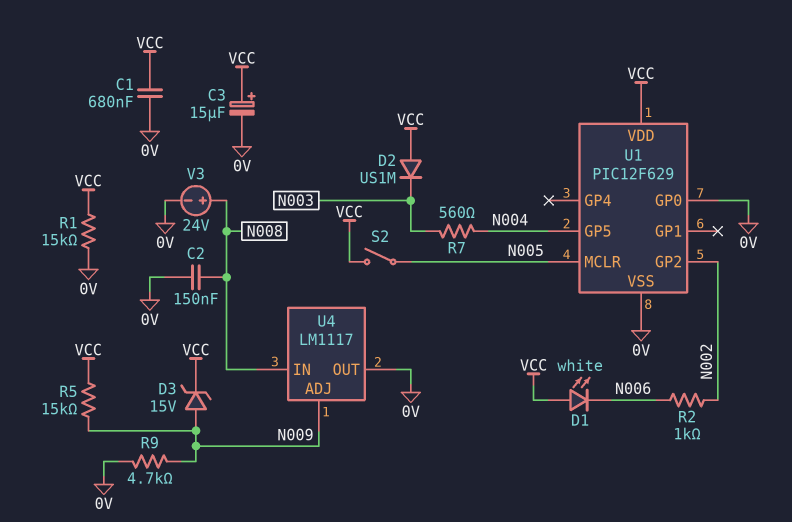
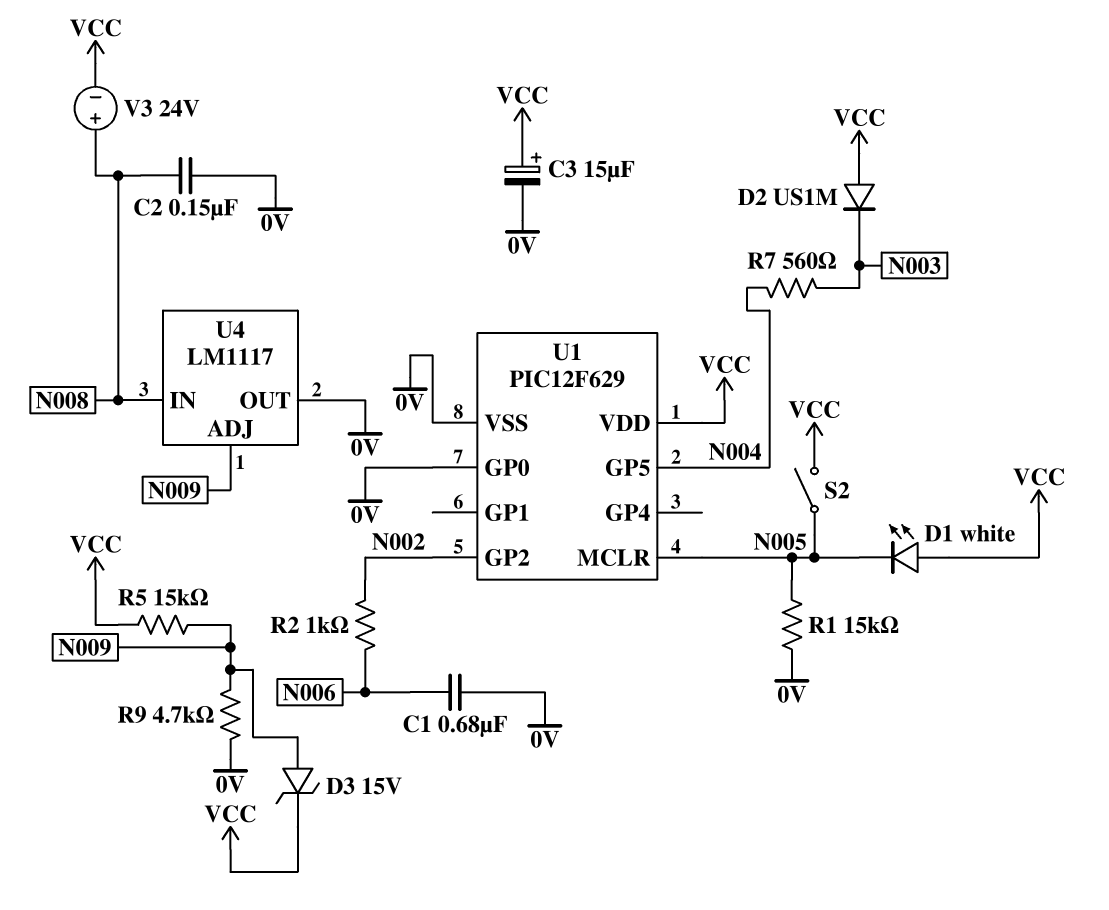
C1: 680nF (0V, VCC) -> 680nF (0V, N006)
D1: LED white (A VCC, K N006) -> LED white (A VCC, K N005)
R1: 15k (0V, VCC) -> 15k (0V, N005)
V3: 24V (plus N008, minus 0V) -> 24V (plus N008, minus VCC)

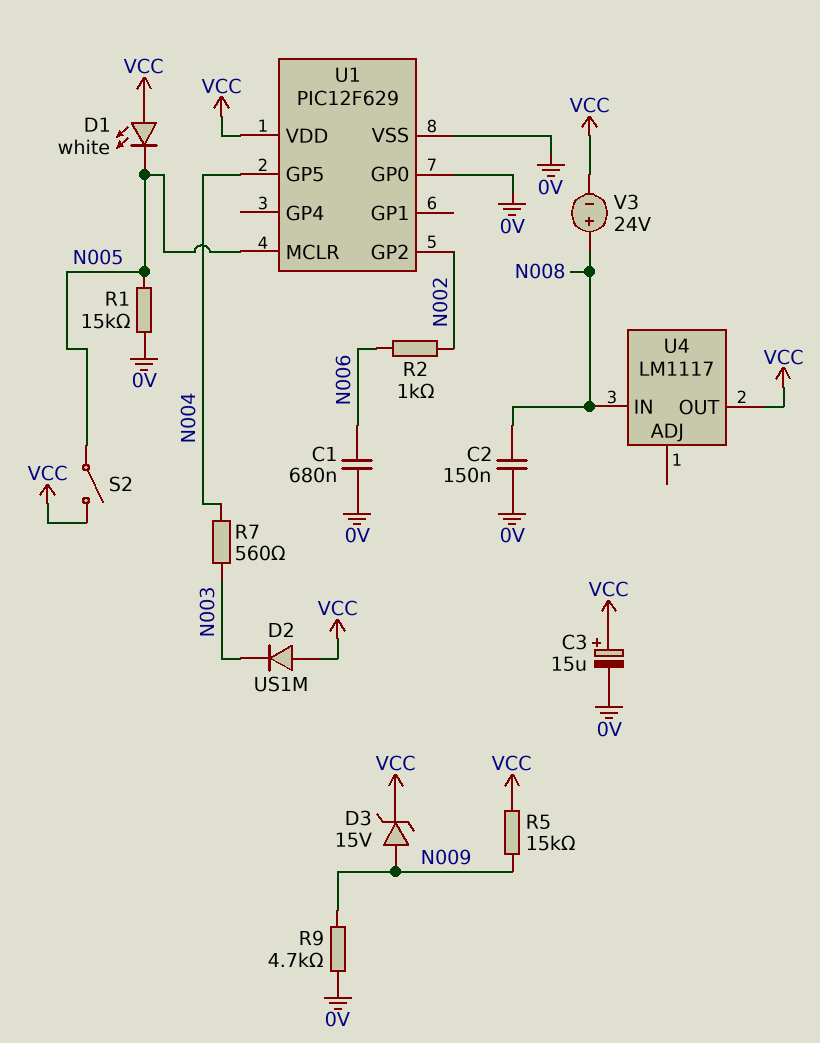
U4 pin ADJ: N009 -> none
U4 pin OUT: 0V -> VCC

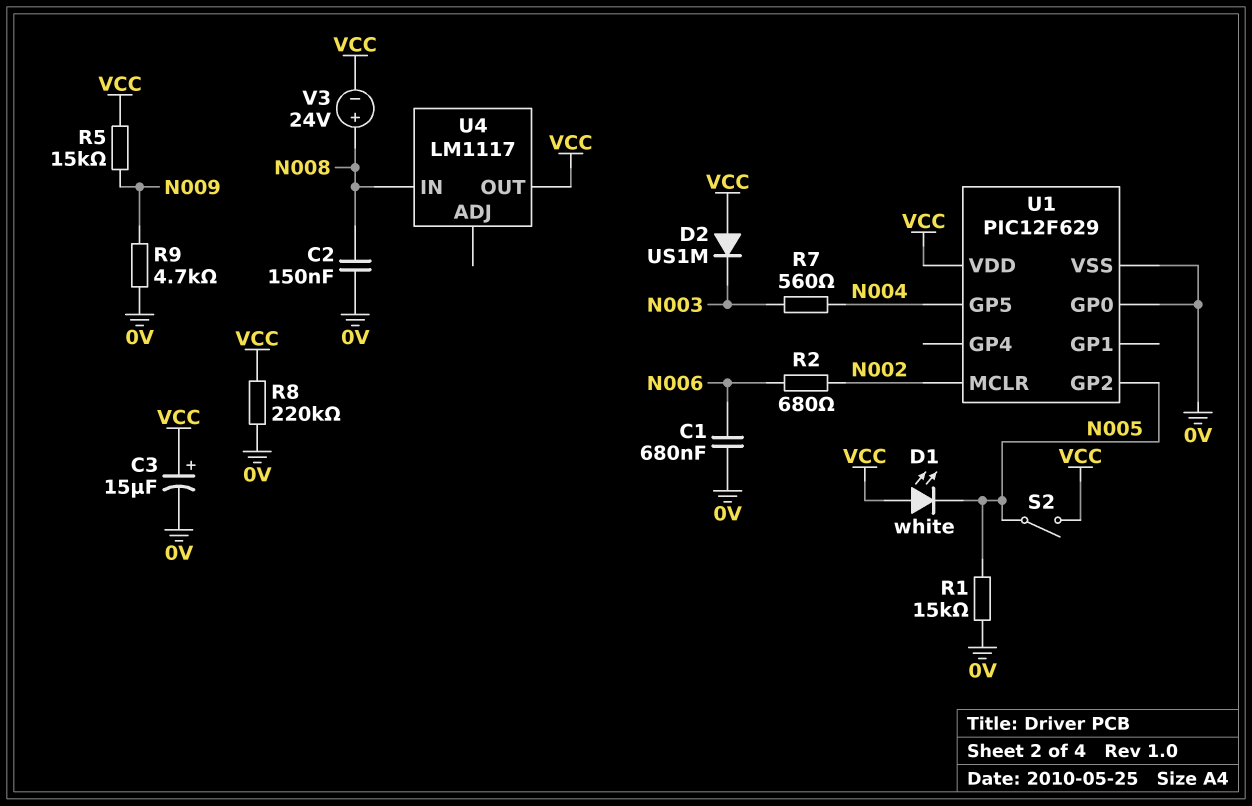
D3: zener 15V (A N009, K VCC) -> none
R2: 1k (N002, N006) -> 680 (N002, N006)
R8: none -> 220k (0V, VCC)
U1 pin GP2: N002 -> N005
U1 pin MCLR: N005 -> N002

